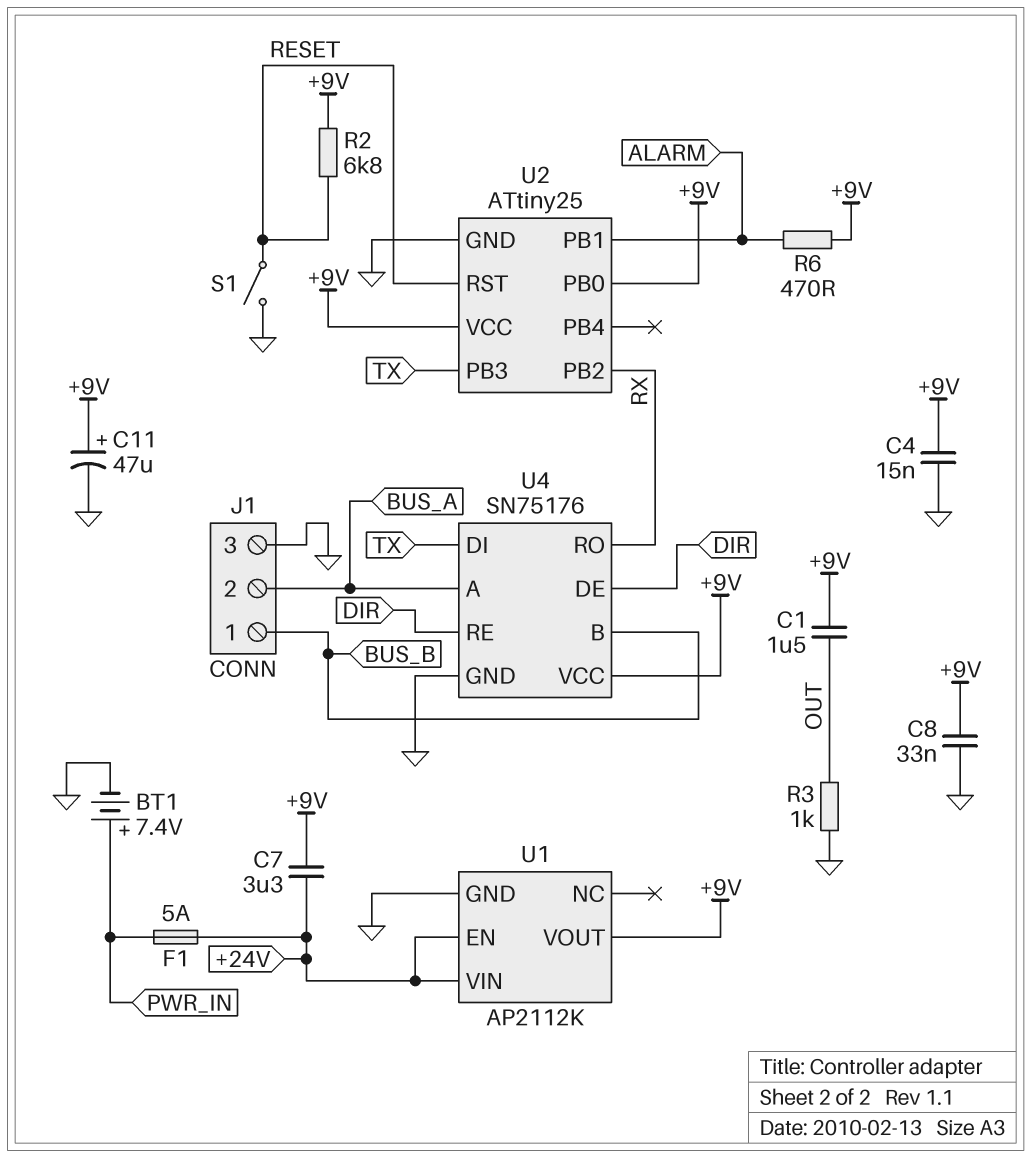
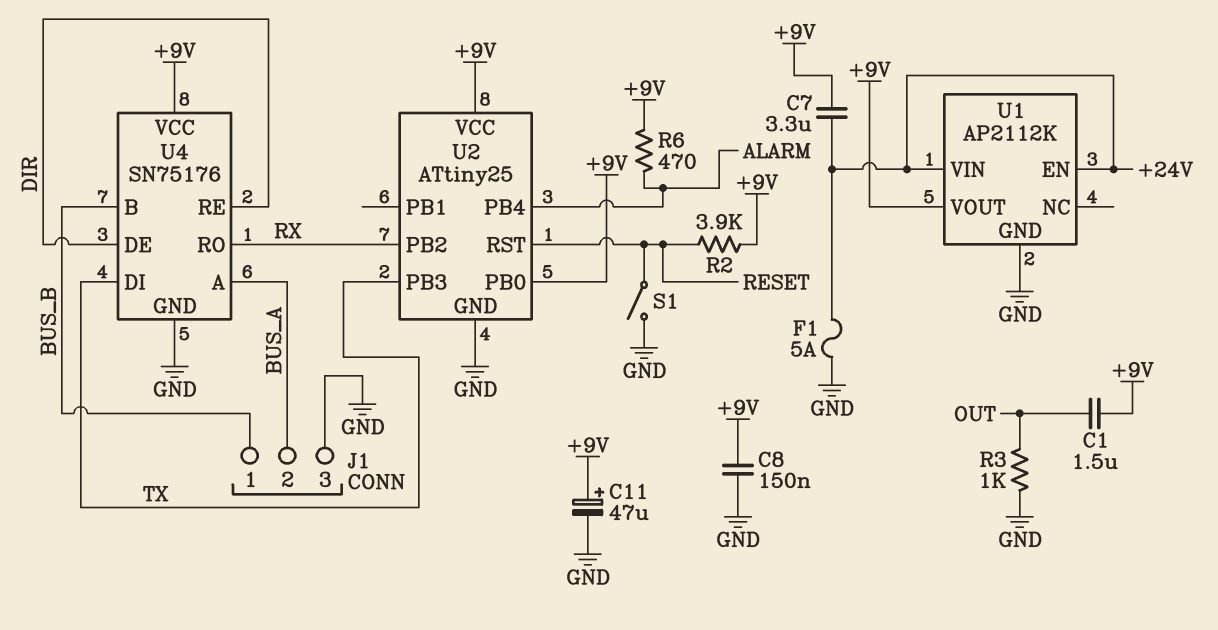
BT1: 7.4V (plus PWR_IN, minus GND) -> none
C4: 15nF (+9V, GND) -> none
C8: 33nF (+9V, GND) -> 150nF (+9V, GND)
F1: 5A (+24V, PWR_IN) -> 5A (+24V, GND)
R2: 6.8k (+9V, RESET) -> 3.9k (+9V, RESET)
U2 pin PB1: ALARM -> none
U2 pin PB4: none -> ALARM

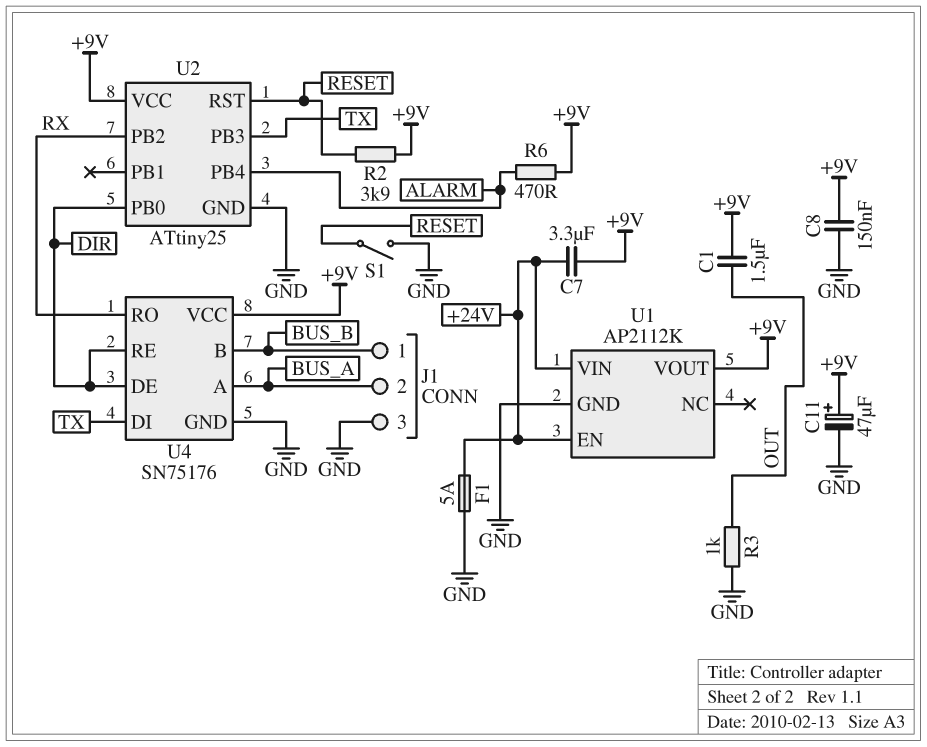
U2 pin PB0: +9V -> DIR

